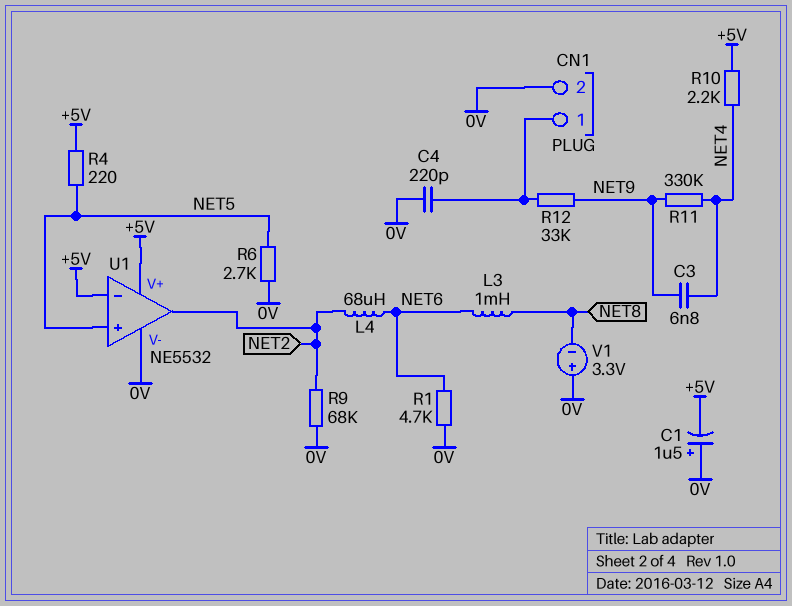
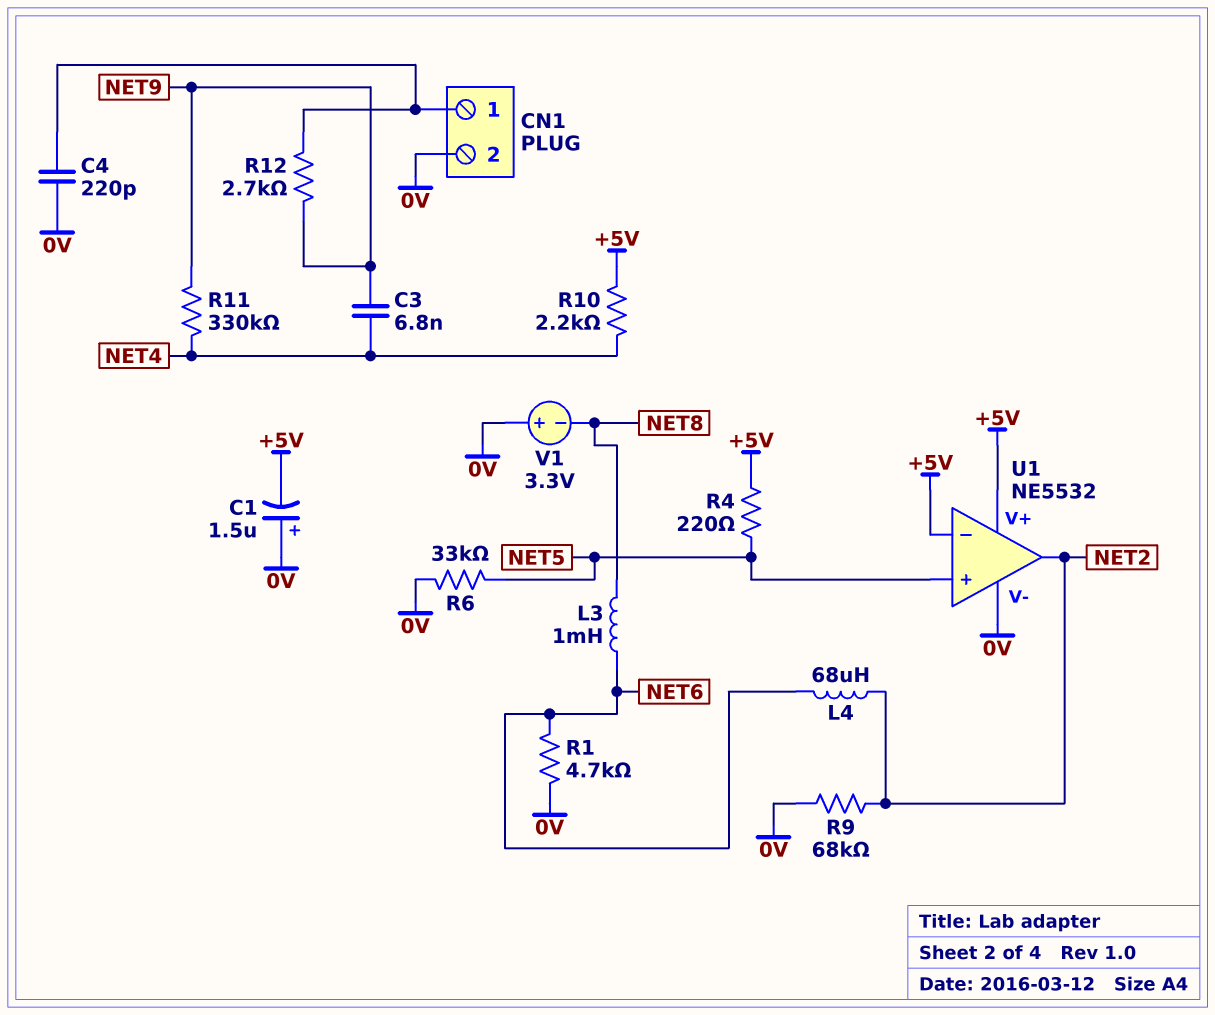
R6: 2.7k (0V, NET5) -> 33k (0V, NET5)
R12: 33k (CN1/1, NET9) -> 2.7k (CN1/1, NET9)

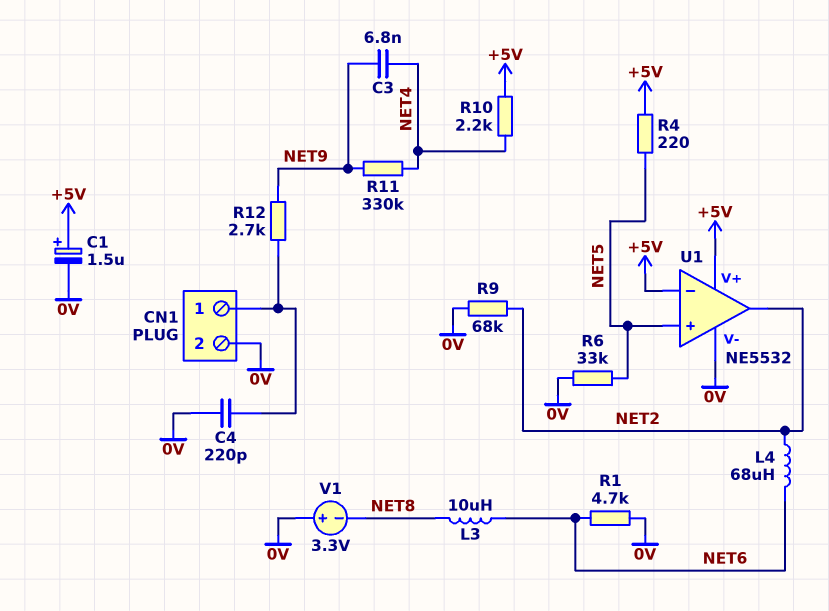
C1: 1.5uF (plus 0V, minus +5V) -> 1.5uF (plus +5V, minus 0V)
L3: 1mH (NET6, NET8) -> 10uH (NET6, NET8)

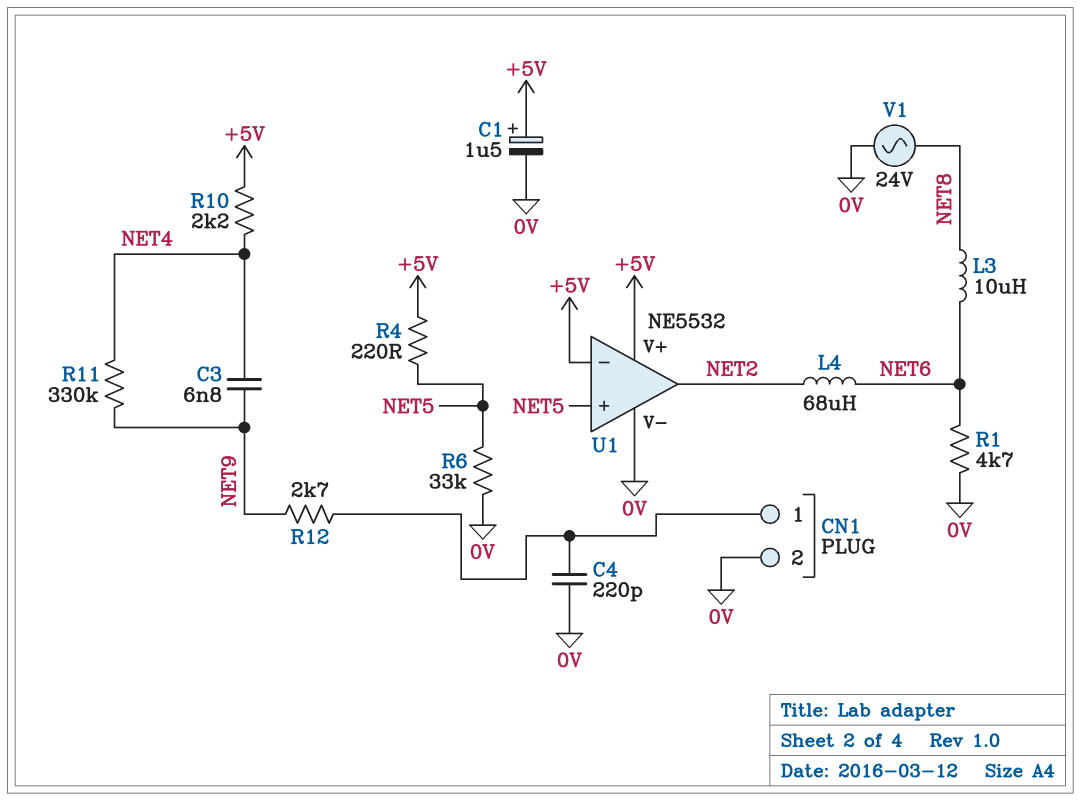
R9: 68k (0V, NET2) -> none
V1: 3.3V (plus 0V, minus NET8) -> AC 24V (0V, NET8)

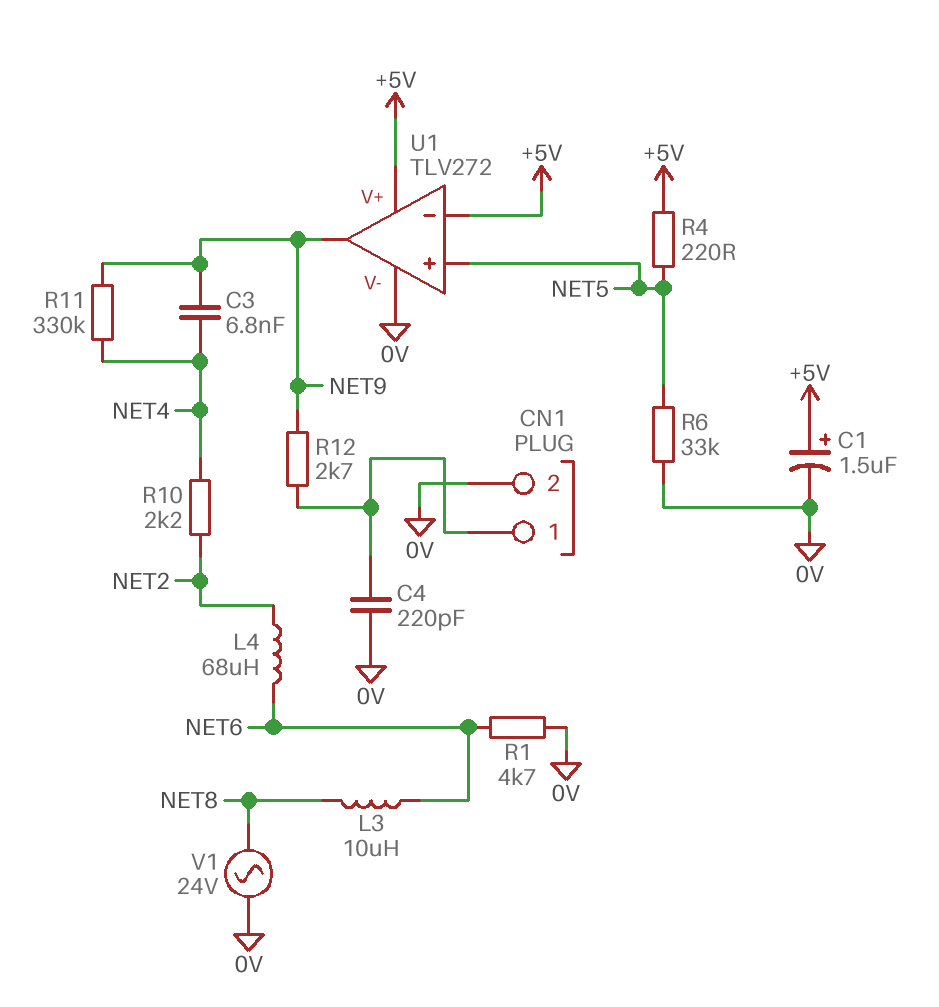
R10: 2.2k (+5V, NET4) -> 2.2k (NET2, NET4)
U1: NE5532 -> TLV272
U1 pin out: NET2 -> NET9

